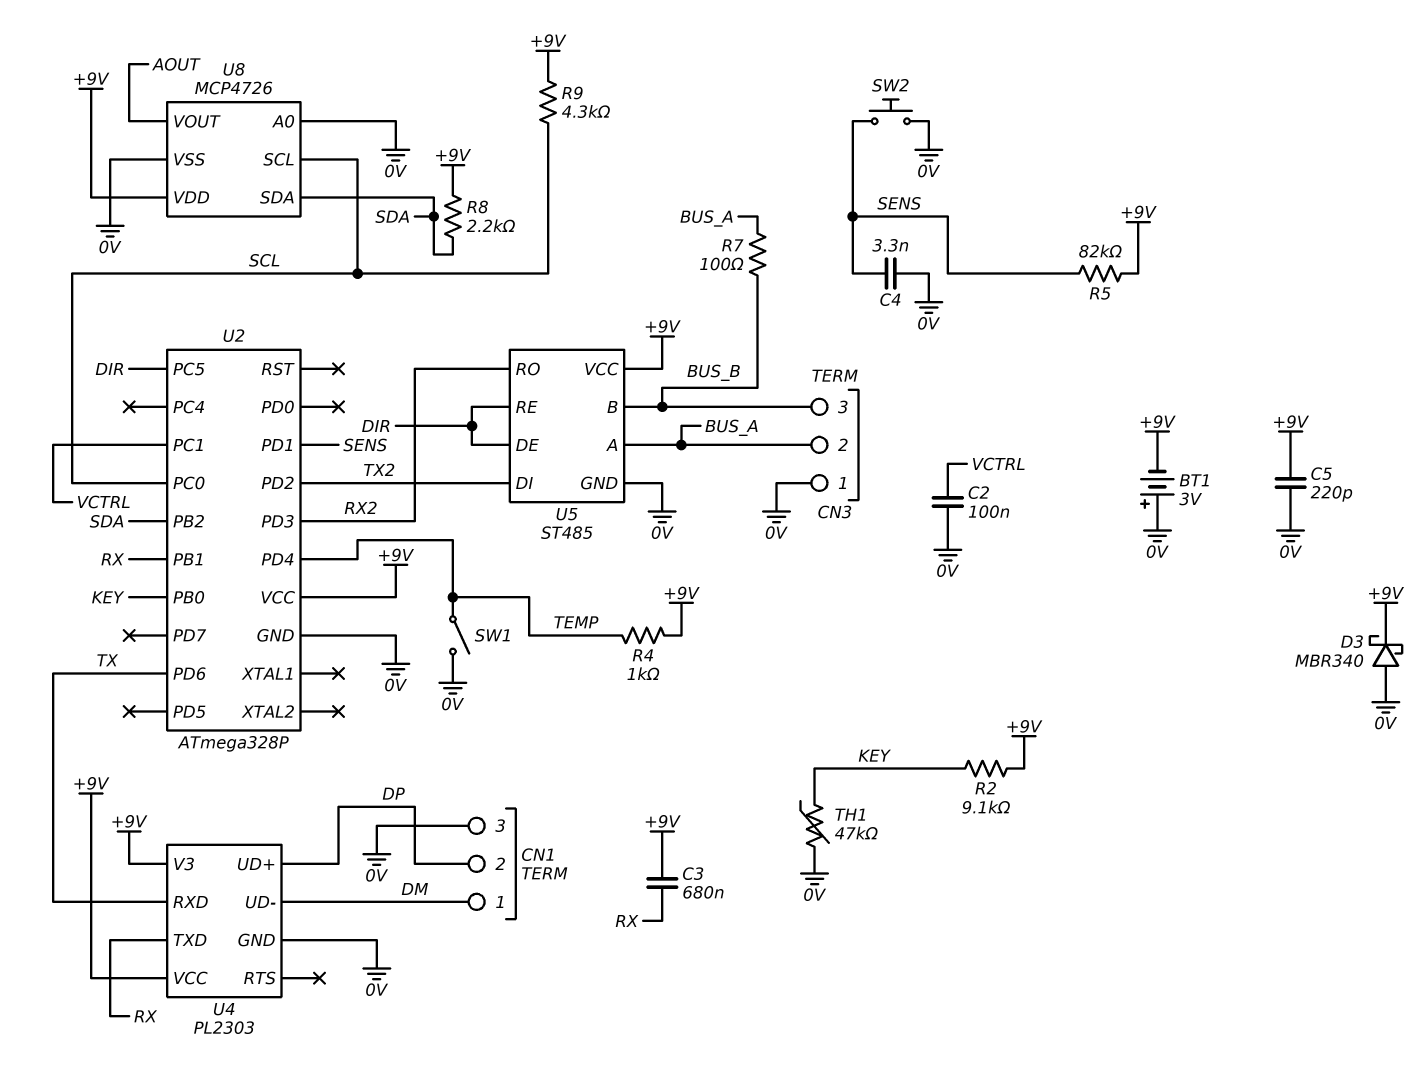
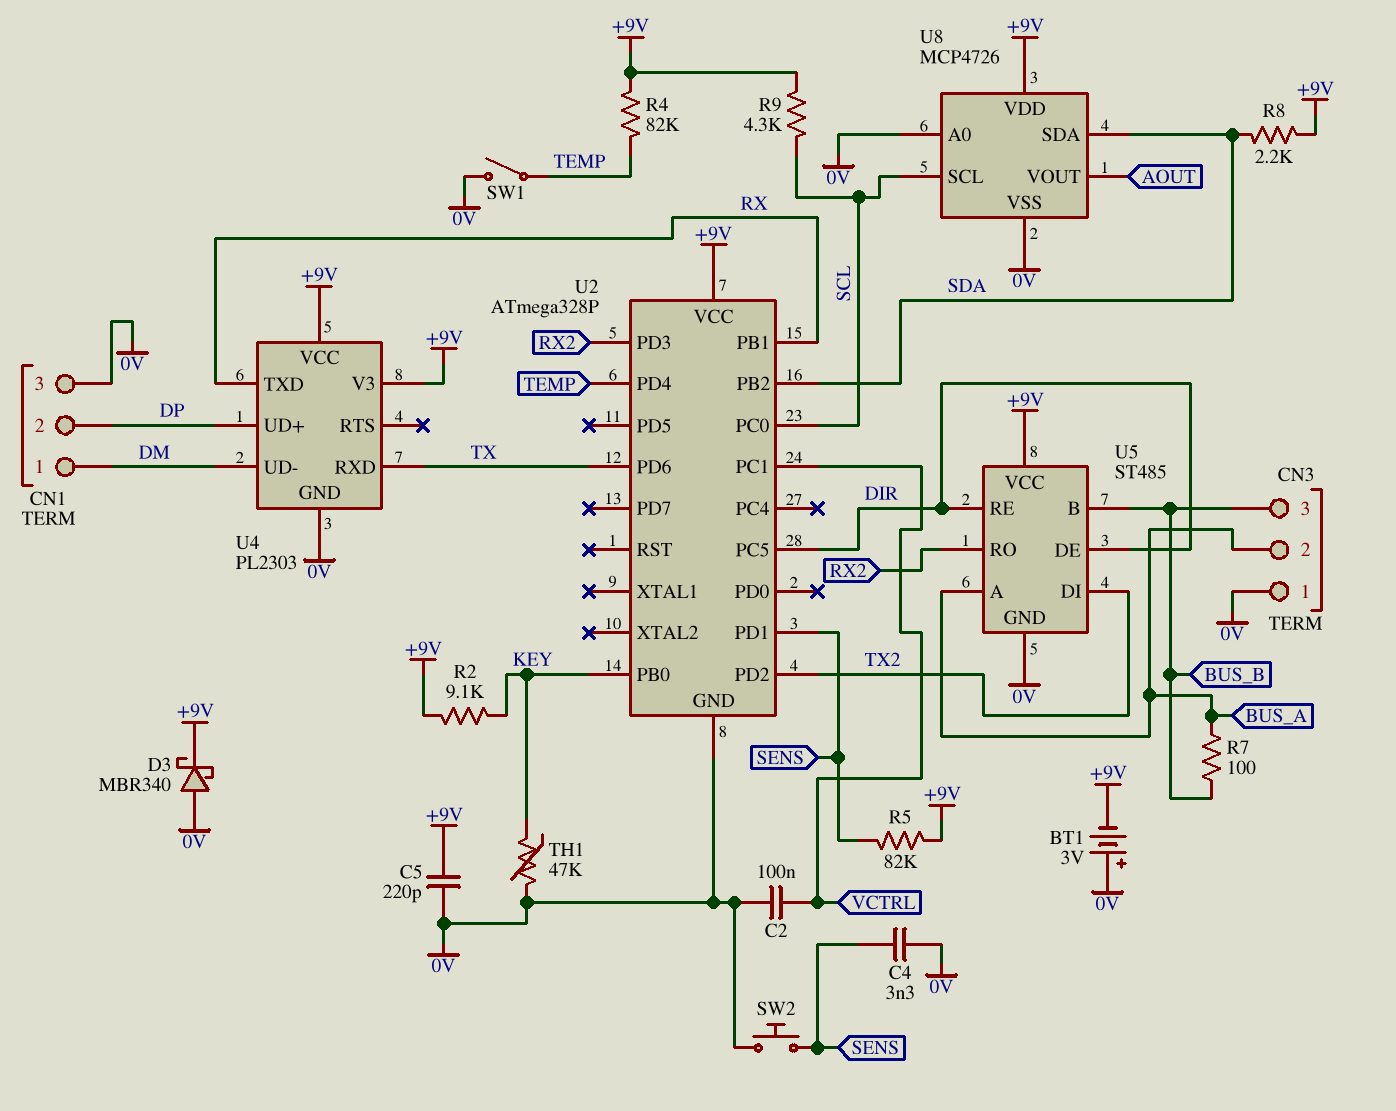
C3: 680nF (+9V, RX) -> none
R4: 1k (+9V, TEMP) -> 82k (+9V, TEMP)

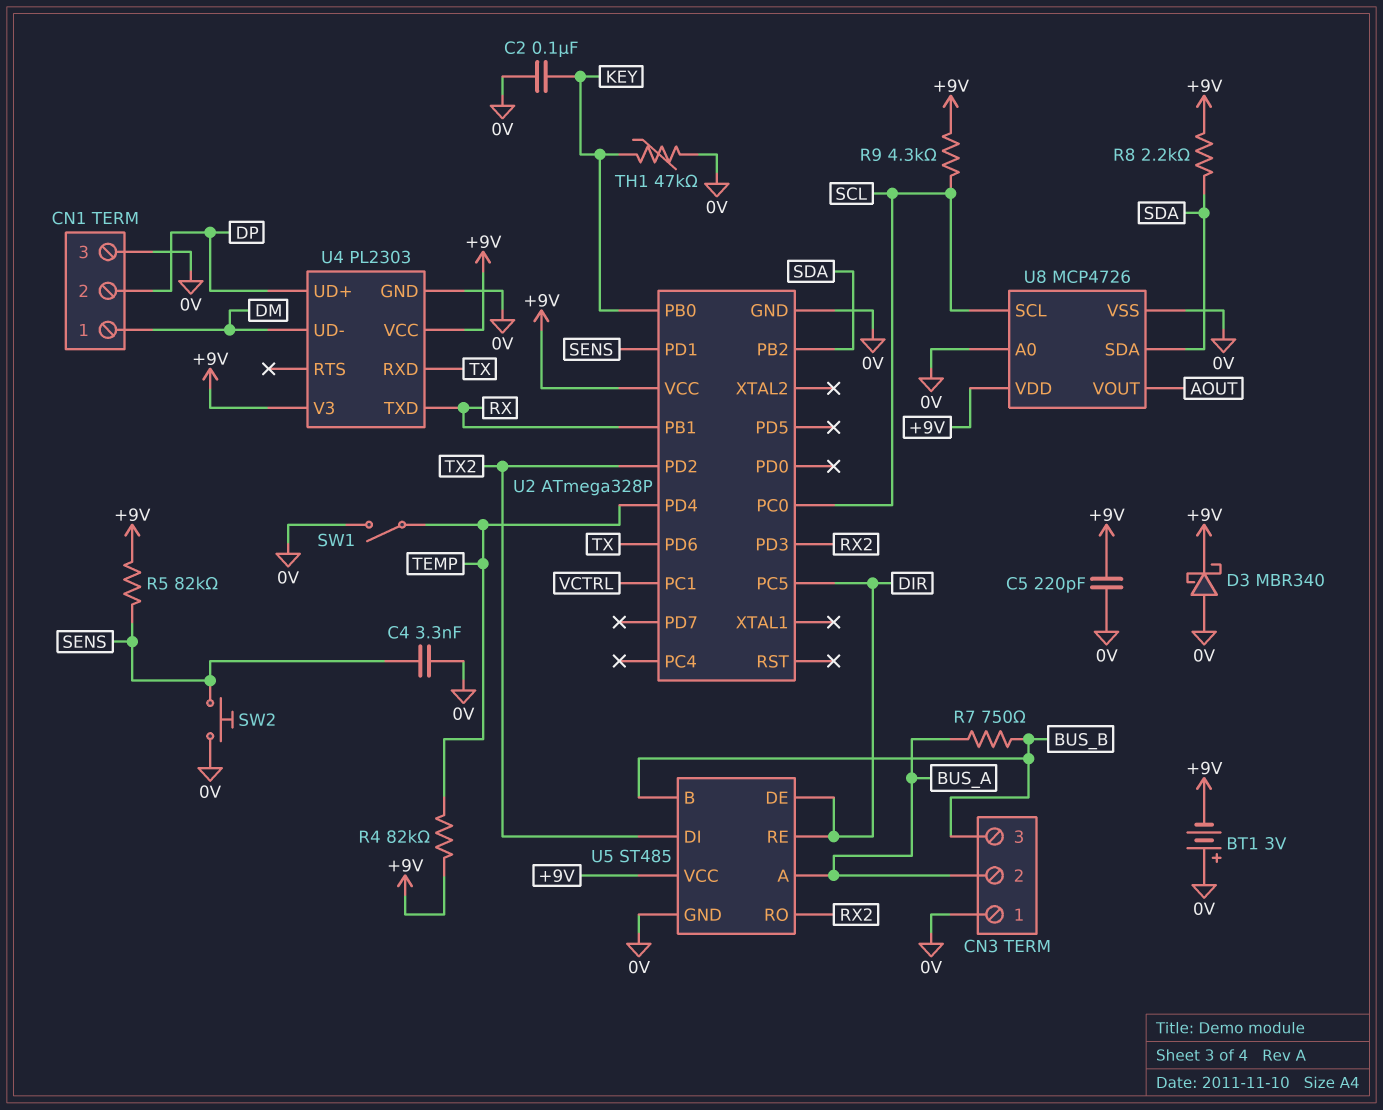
C2: 100nF (0V, VCTRL) -> 100nF (0V, KEY)
R2: 9.1k (+9V, KEY) -> none
R7: 100 (BUS_A, BUS_B) -> 750 (BUS_A, BUS_B)

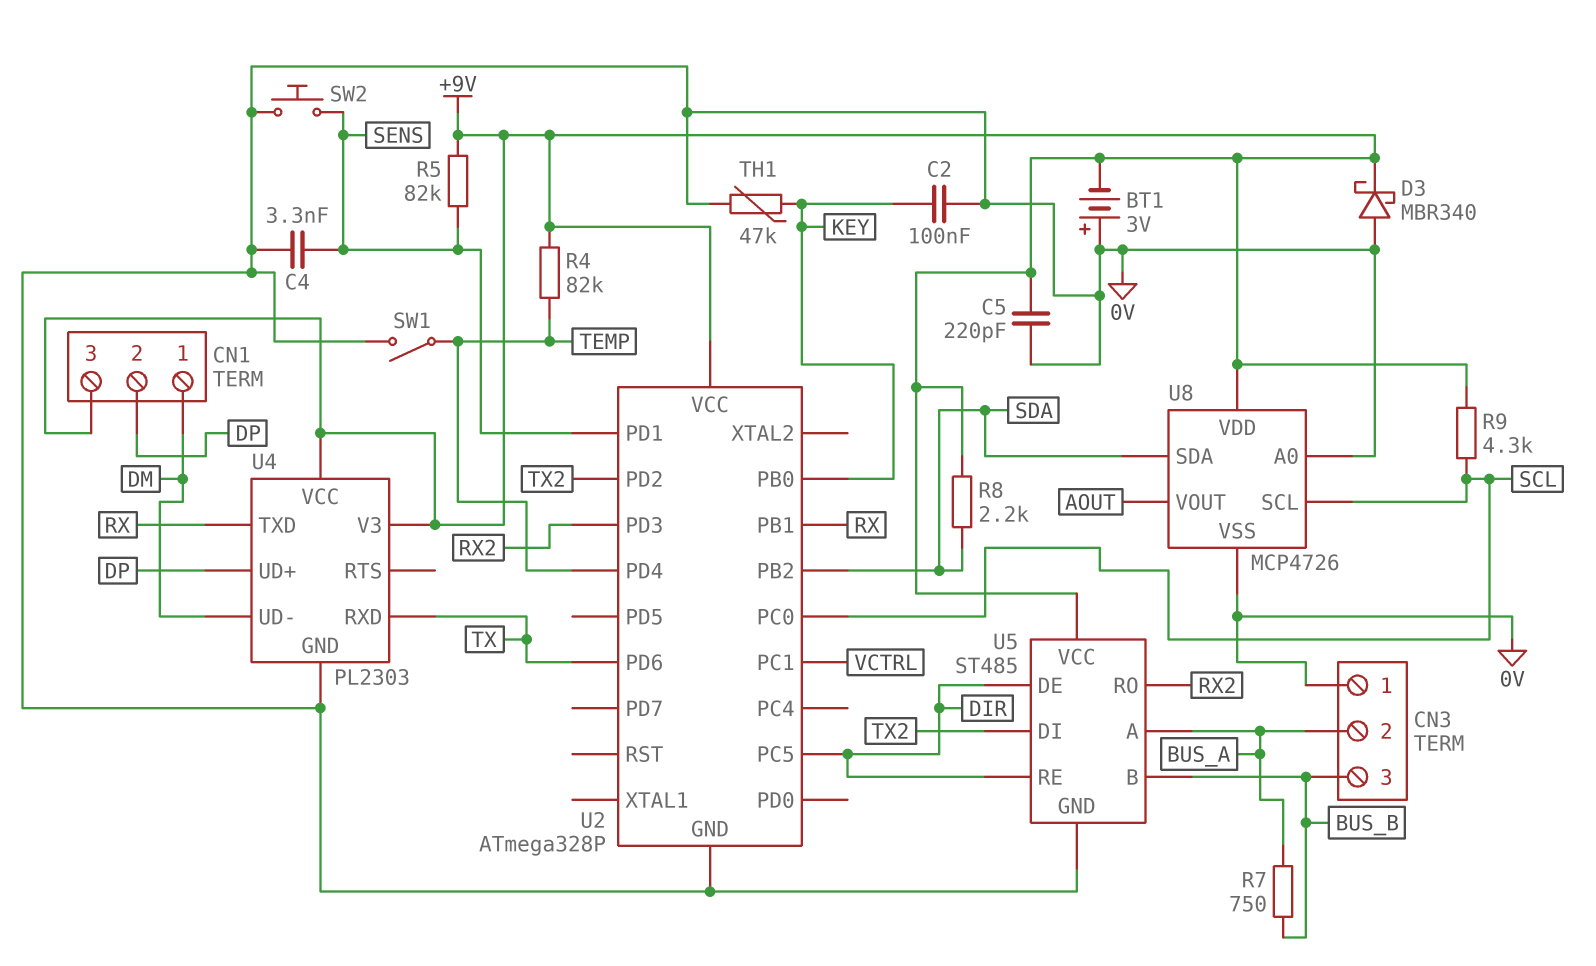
CN1 pin 3: 0V -> +9V

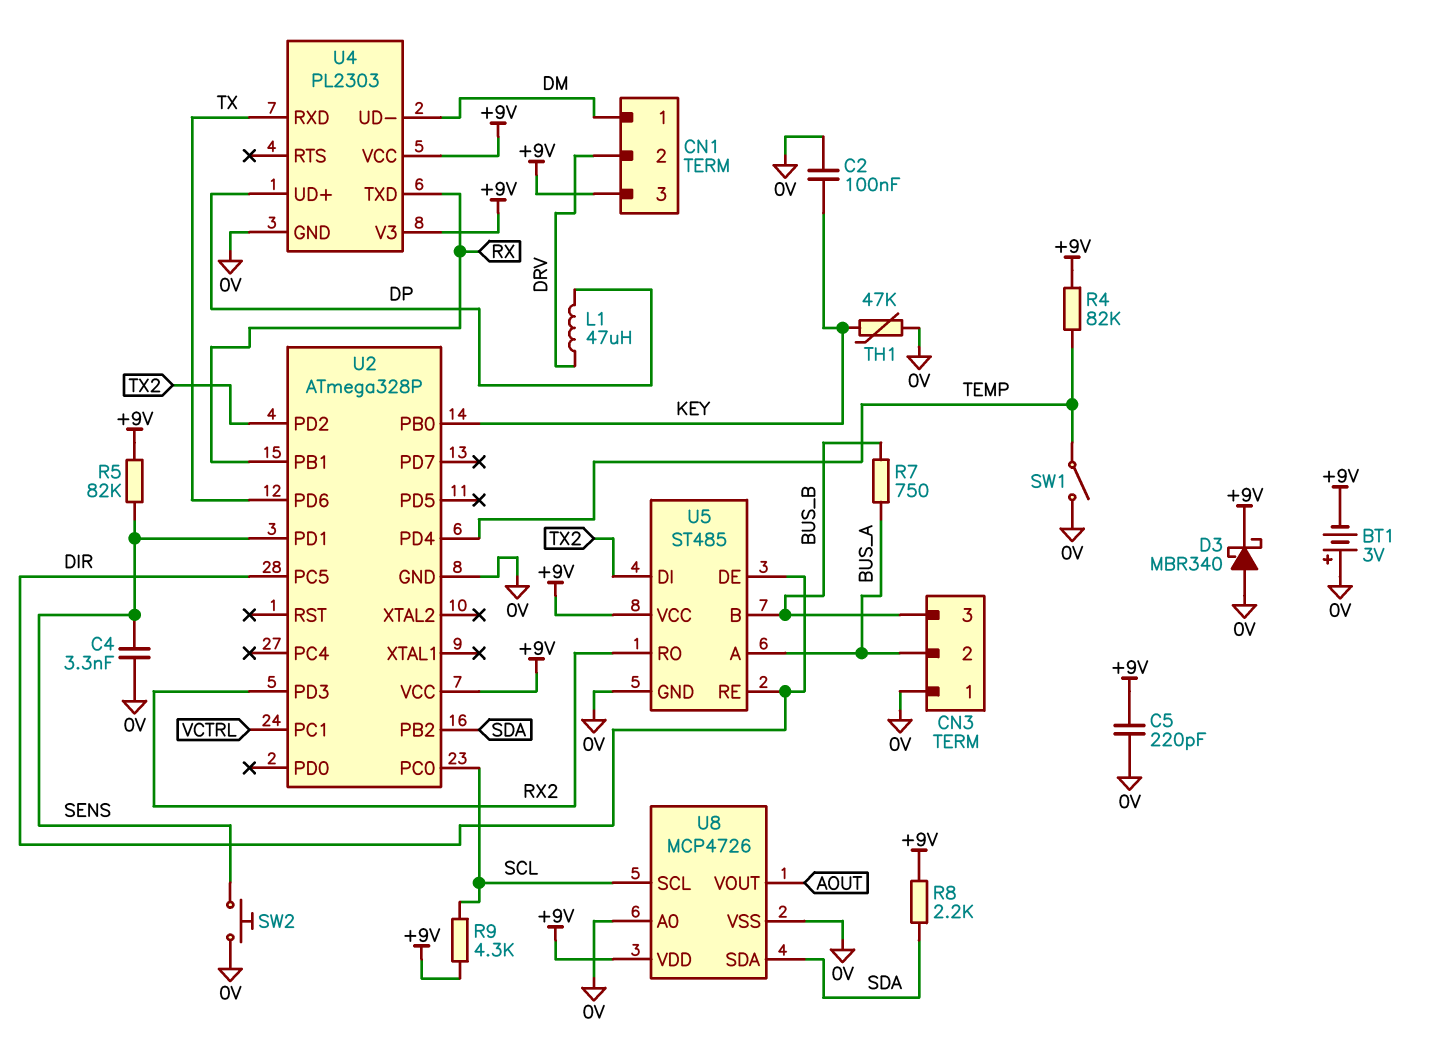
CN1 pin 2: DP -> DRV
L1: none -> 47uH (DP, DRV)

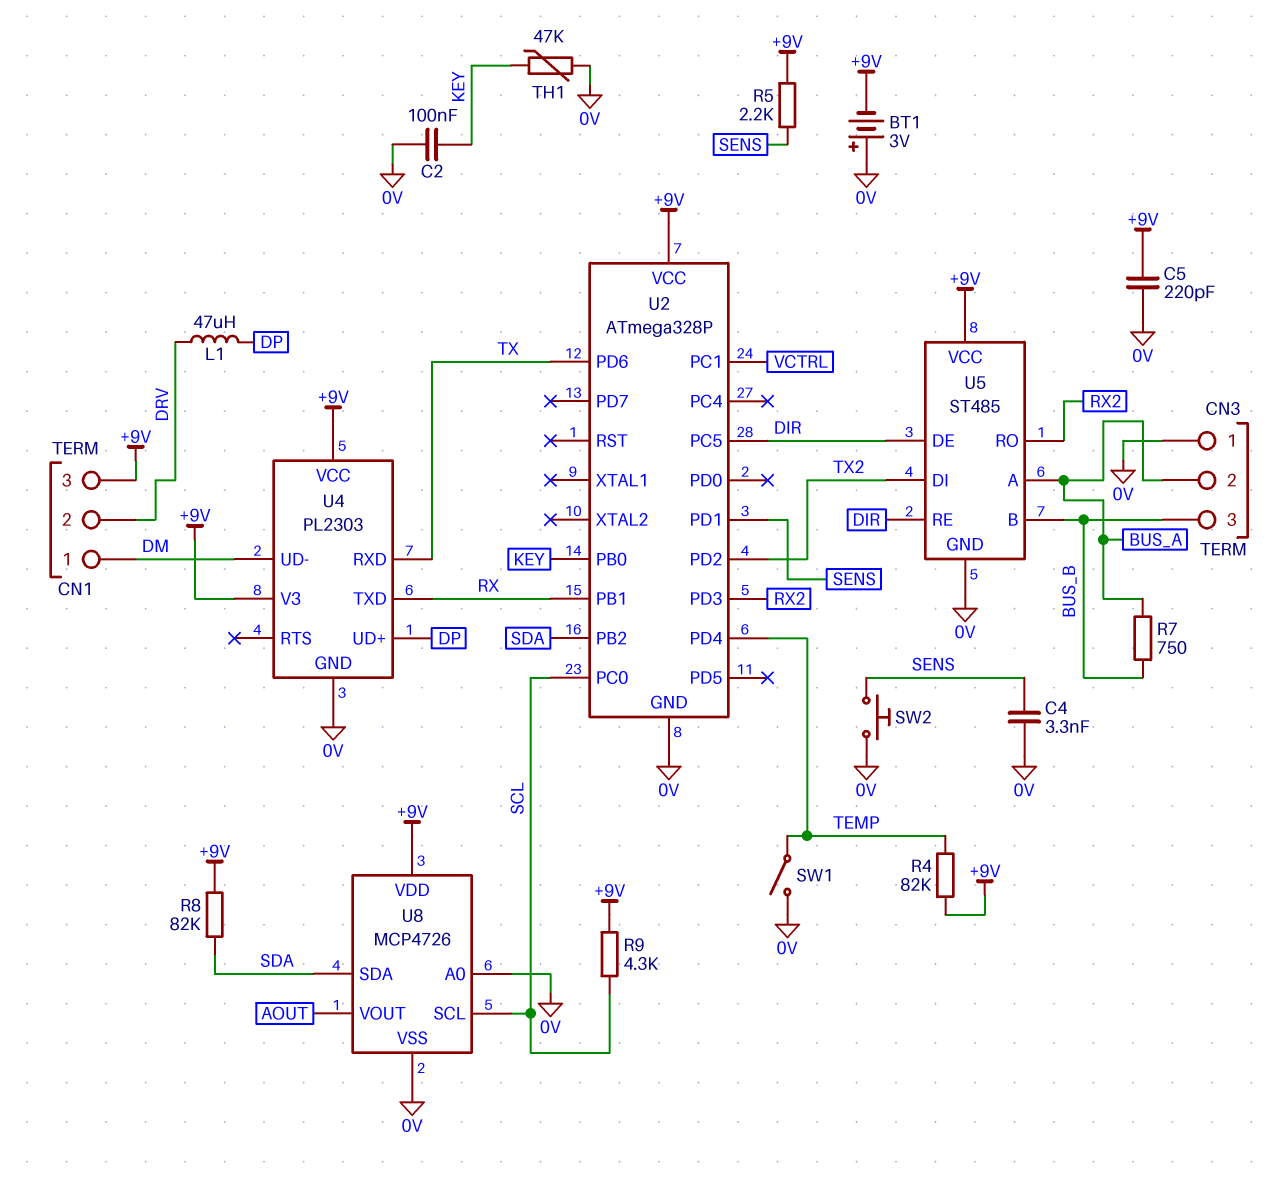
D3: schottky MBR340 (A 0V, K +9V) -> none
R5: 82k (+9V, SENS) -> 2.2k (+9V, SENS)
R8: 2.2k (+9V, SDA) -> 82k (+9V, SDA)

